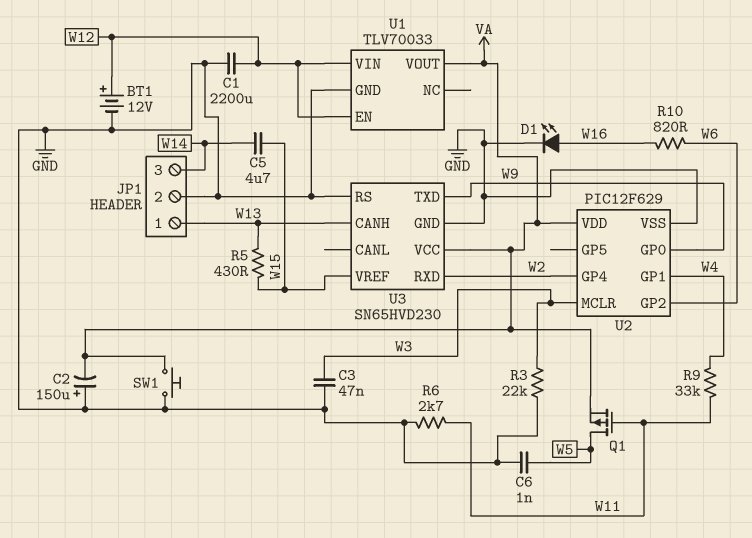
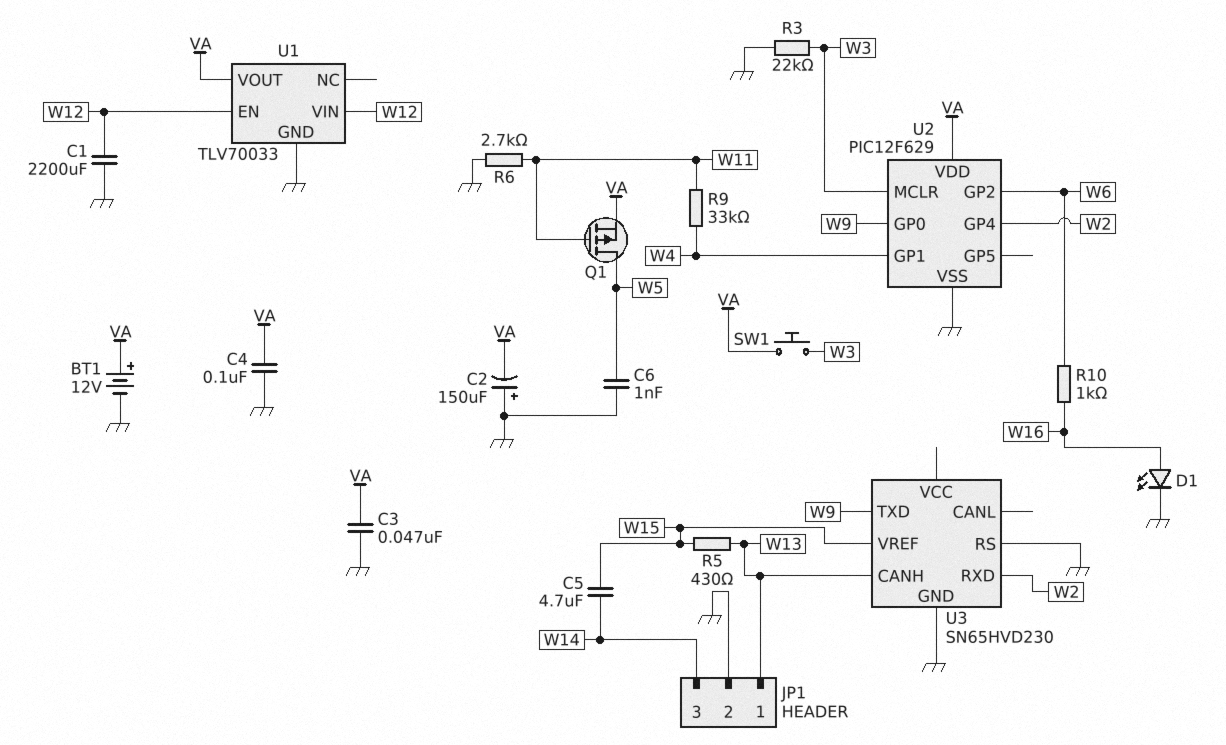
BT1: 12V (plus W12, minus GND) -> 12V (plus VA, minus GND)
C3: 47nF (GND, W3) -> 47nF (GND, VA)
C4: none -> 100nF (GND, VA)
R10: 820 (W6, W16) -> 1k (W6, W16)
SW1: button (GND, VA) -> button (VA, W3)
U3 pin VCC: VA -> none

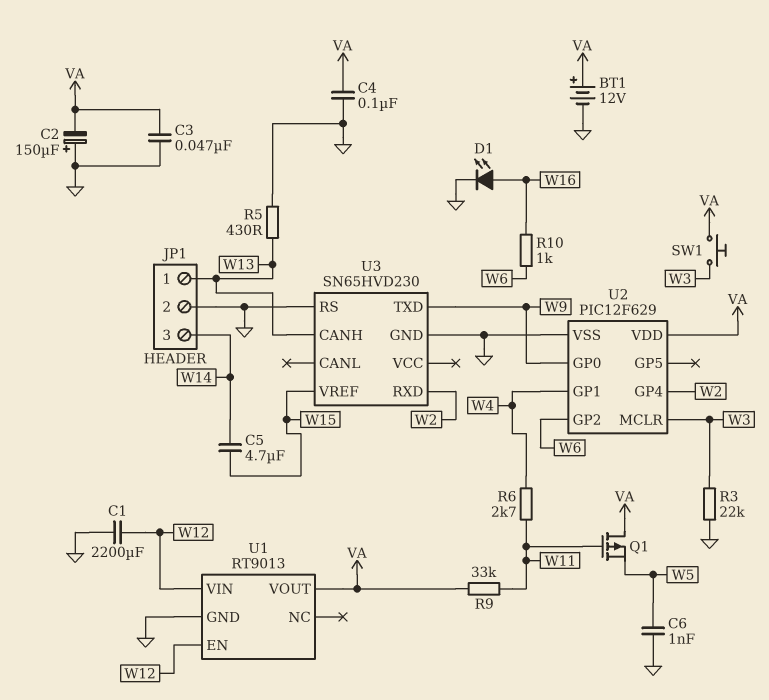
Q1: PMOS (G W11, D W5, S VA) -> PMOS (G W11, D VA, S W5)
R5: 430 (W13, W15) -> 430 (GND, W13)
R6: 2.7k (GND, W11) -> 2.7k (W4, W11)
R9: 33k (W4, W11) -> 33k (VA, W11)
U1: TLV70033 -> RT9013

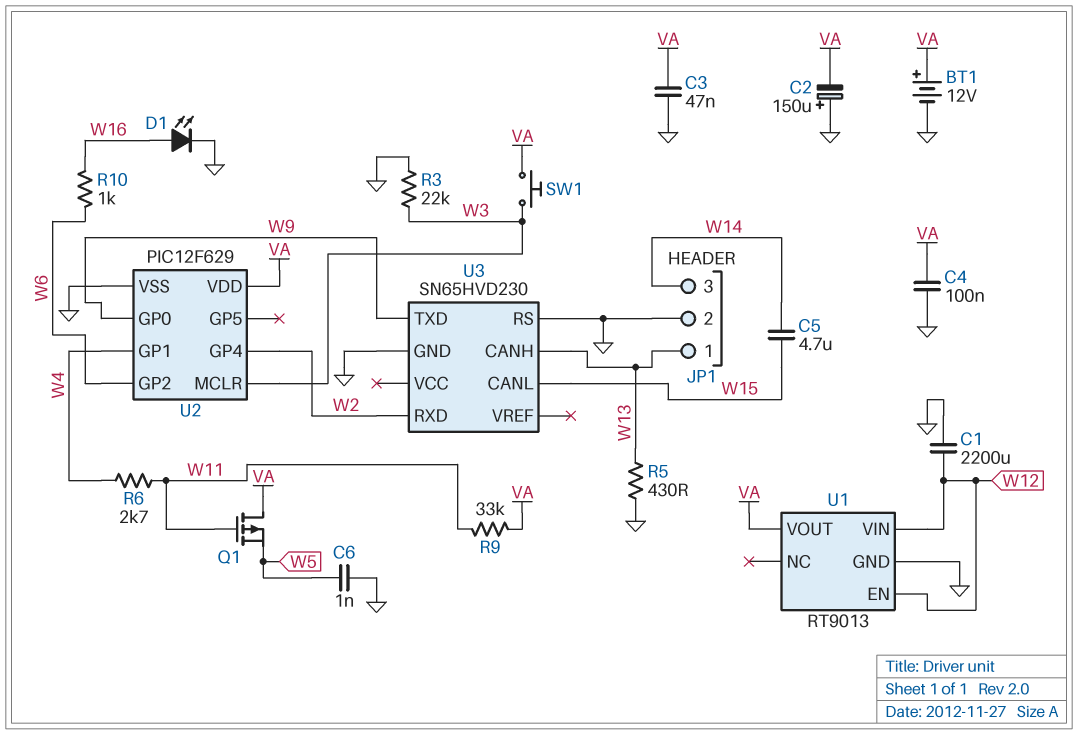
U3 pin CANL: none -> W15
U3 pin VREF: W15 -> none

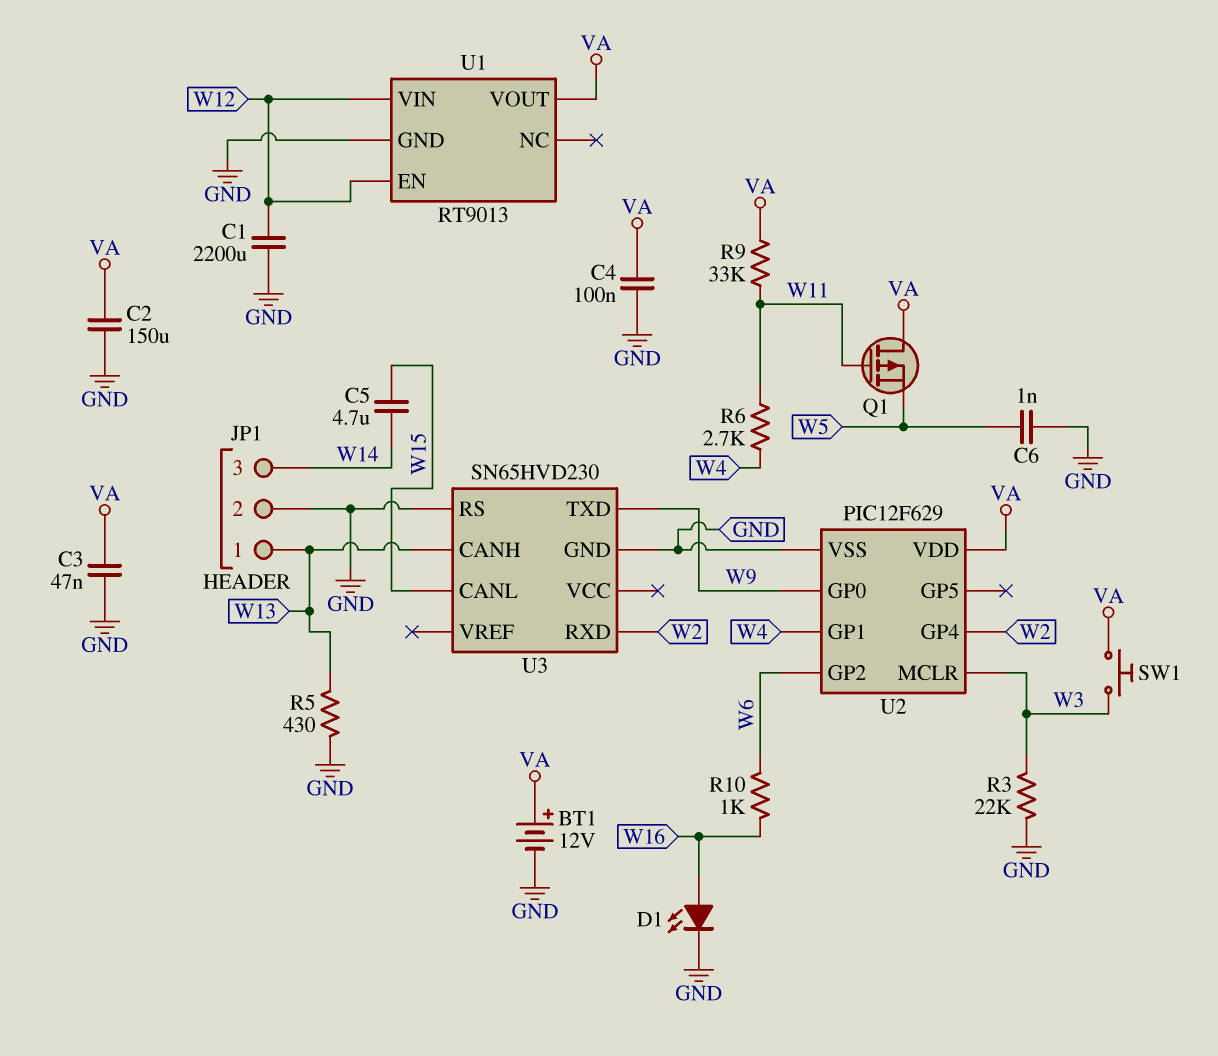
C2: 150uF (plus GND, minus VA) -> 150uF (GND, VA)

